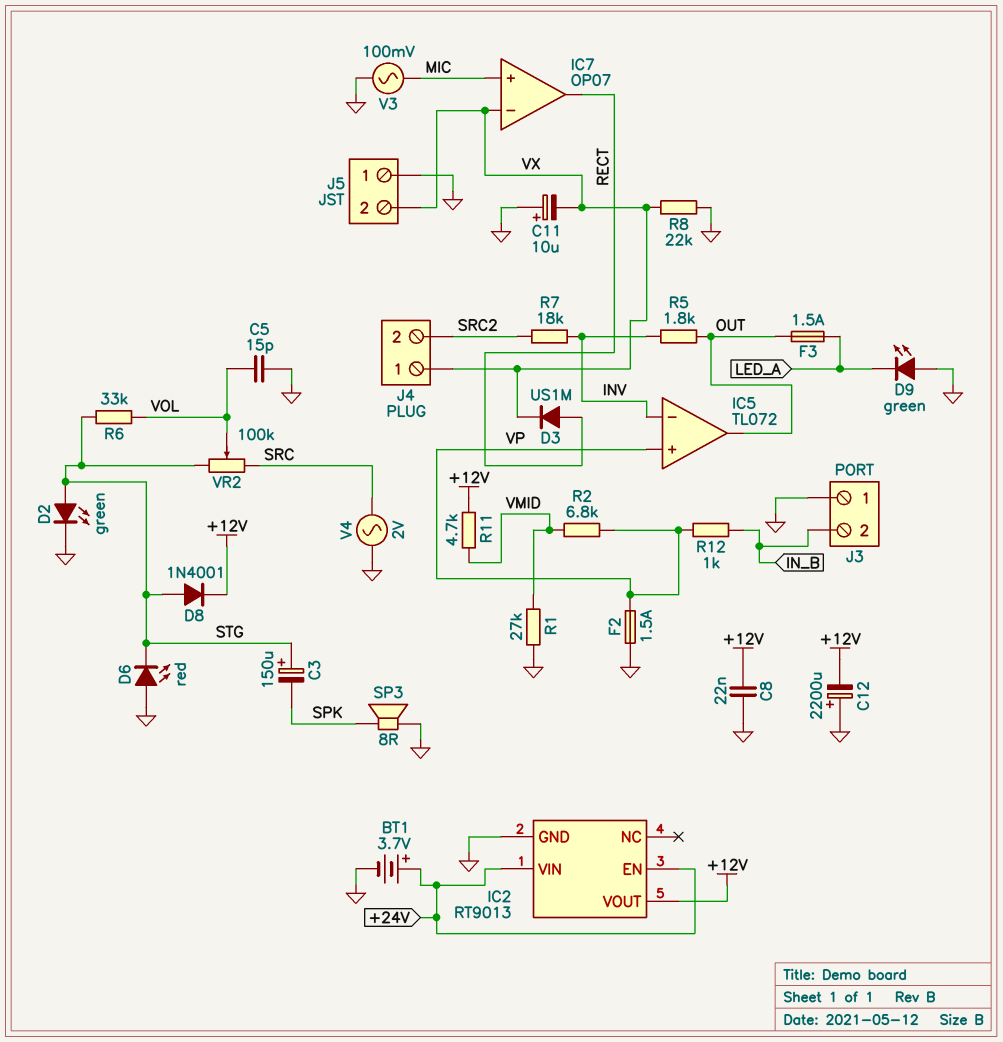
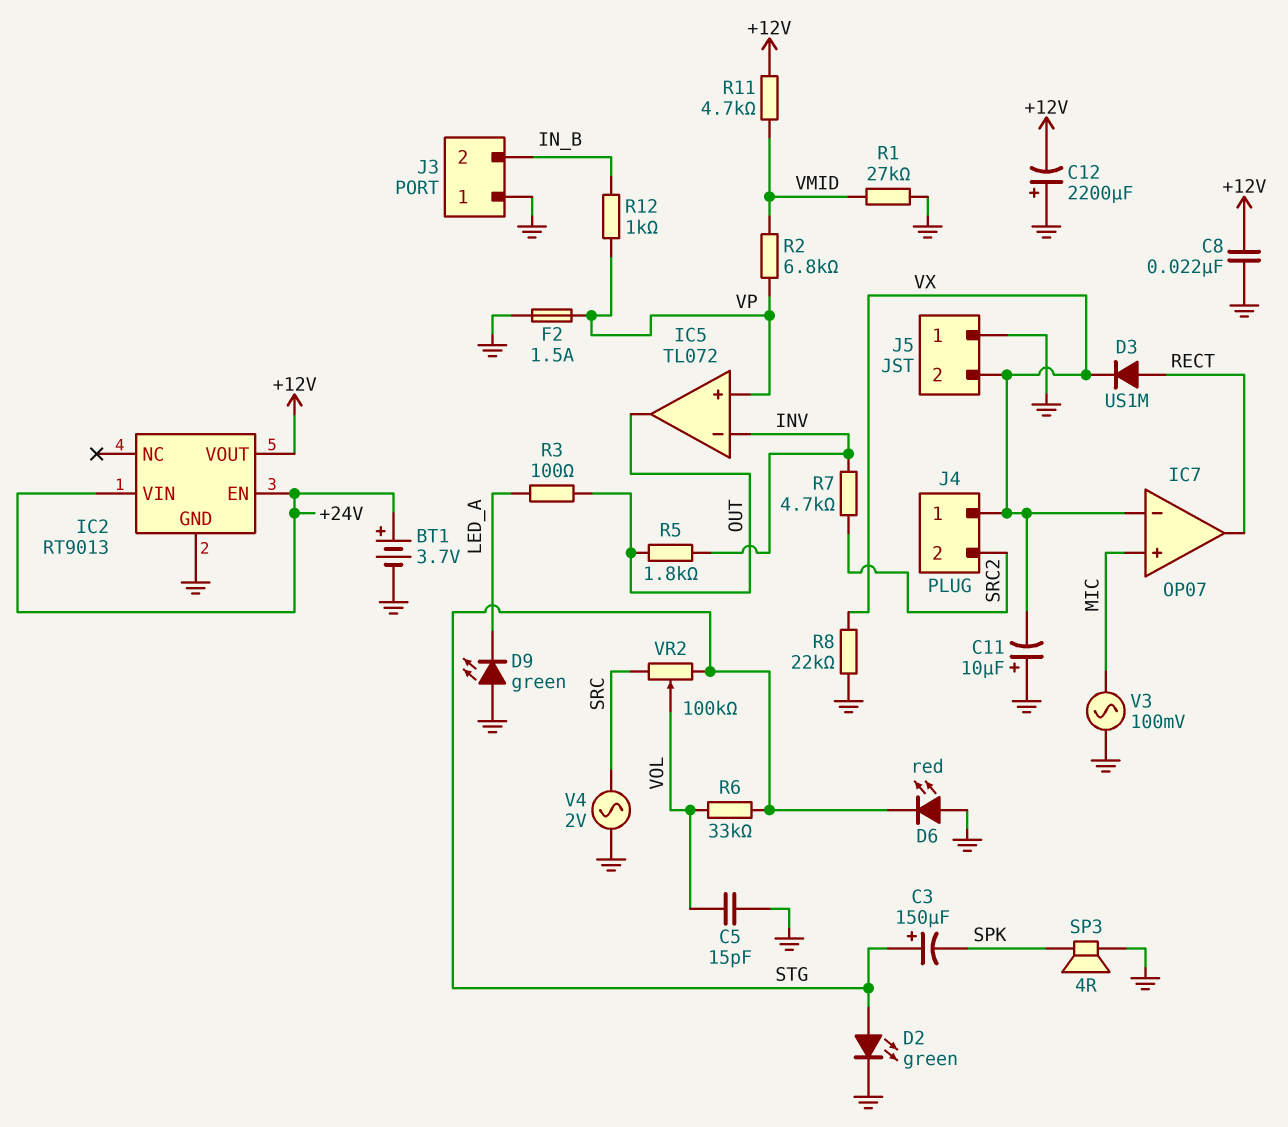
D8: diode 1N4001 (A STG, K +12V) -> none
F3: 1.5A (LED_A, OUT) -> none
R3: none -> 100 (LED_A, OUT)
R7: 18k (INV, SRC2) -> 4.7k (INV, SRC2)
SP3: speaker 8R (GND, SPK) -> speaker 4R (GND, SPK)

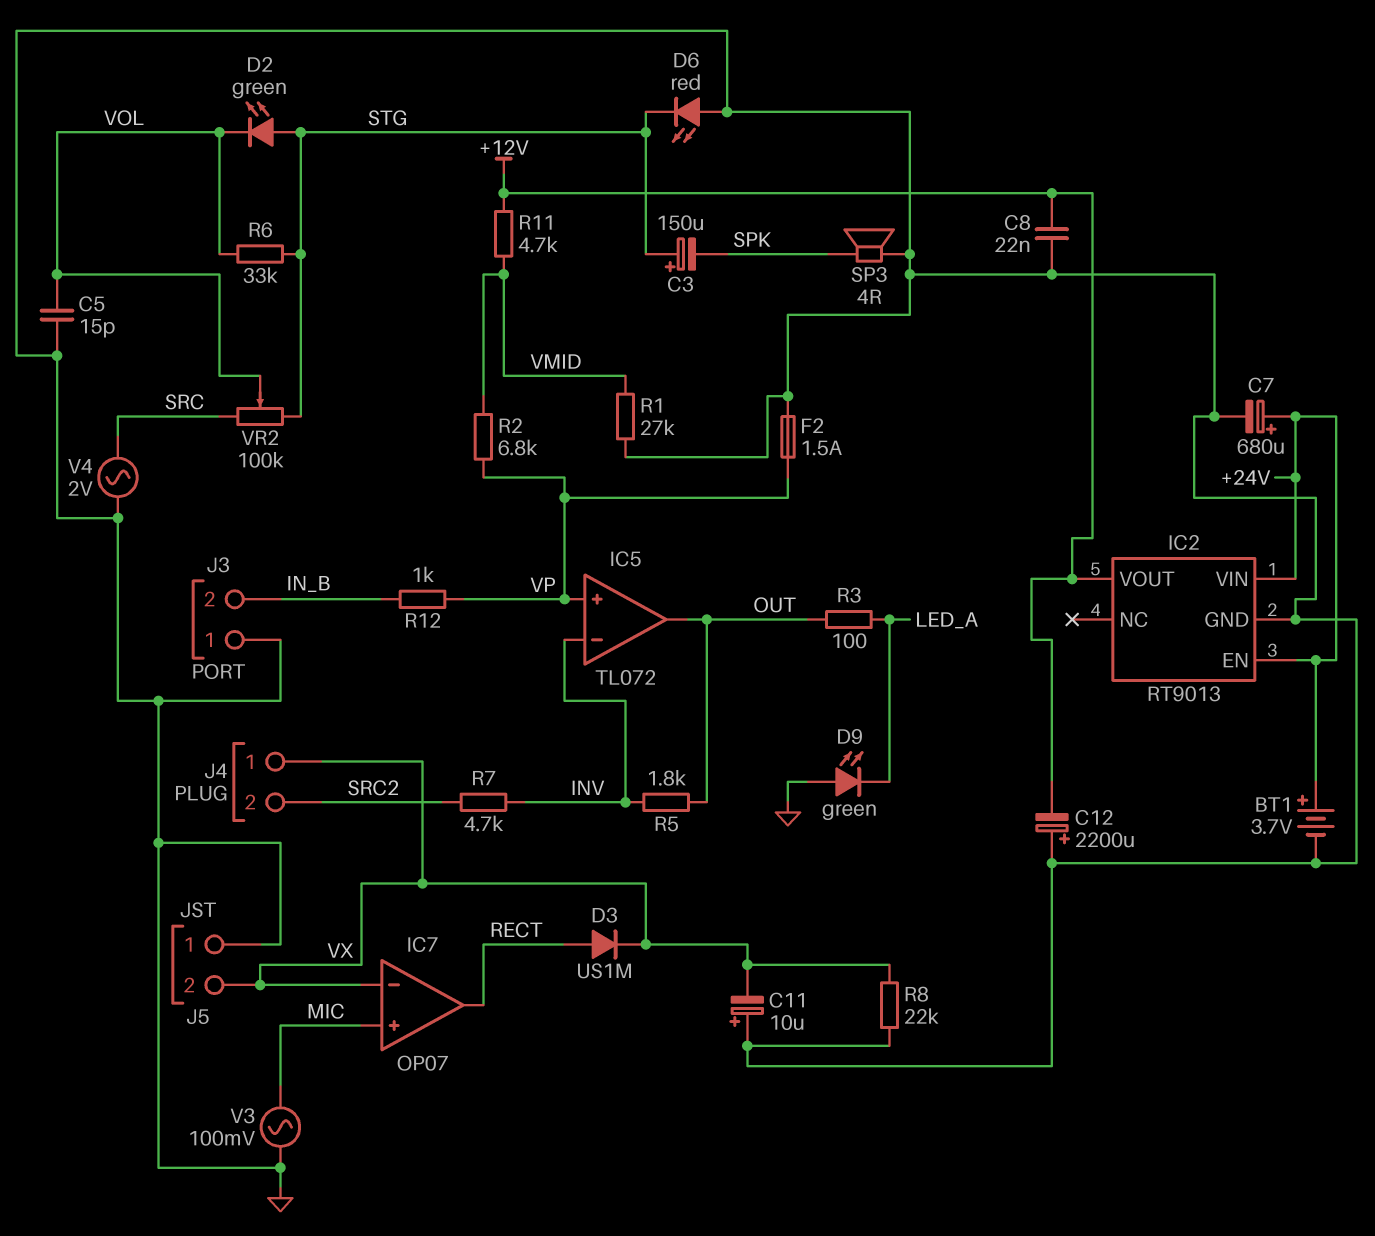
C7: none -> 680uF (plus +24V, minus GND)
D2: LED green (A STG, K GND) -> LED green (A STG, K VOL)

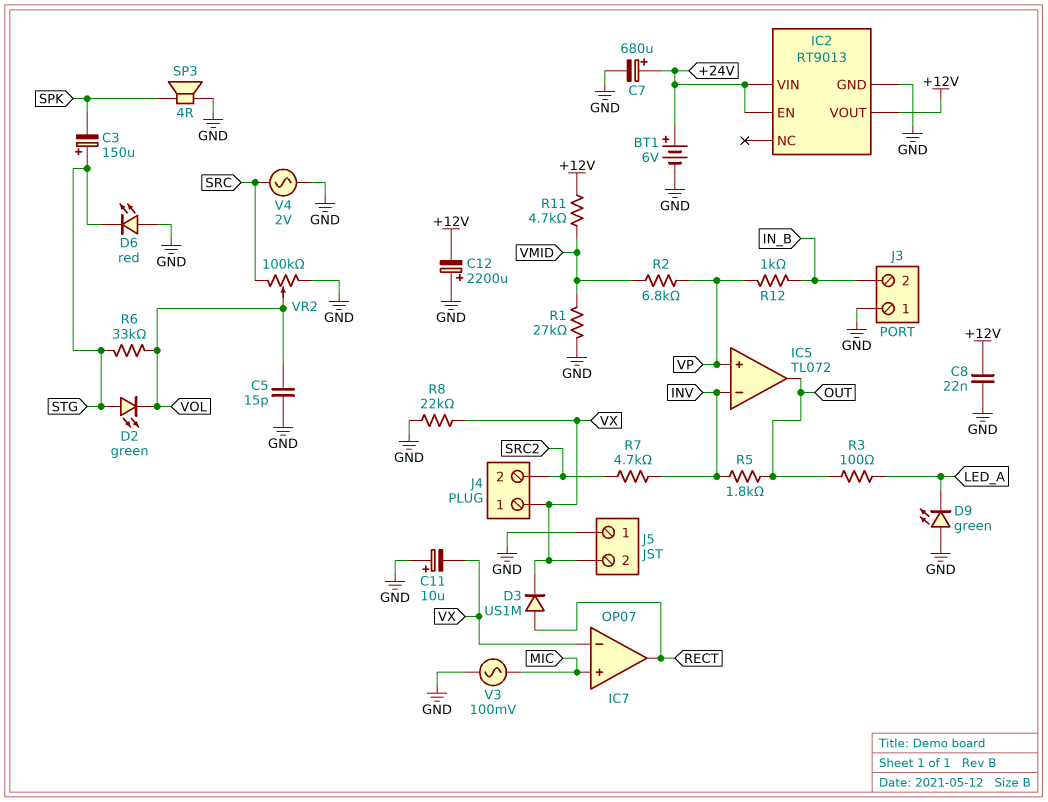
BT1: 3.7V (plus +24V, minus GND) -> 6V (plus +24V, minus GND)
F2: 1.5A (GND, VP) -> none
VR2: 100k (SRC, STG, wiper VOL) -> 100k (GND, SRC, wiper VOL)

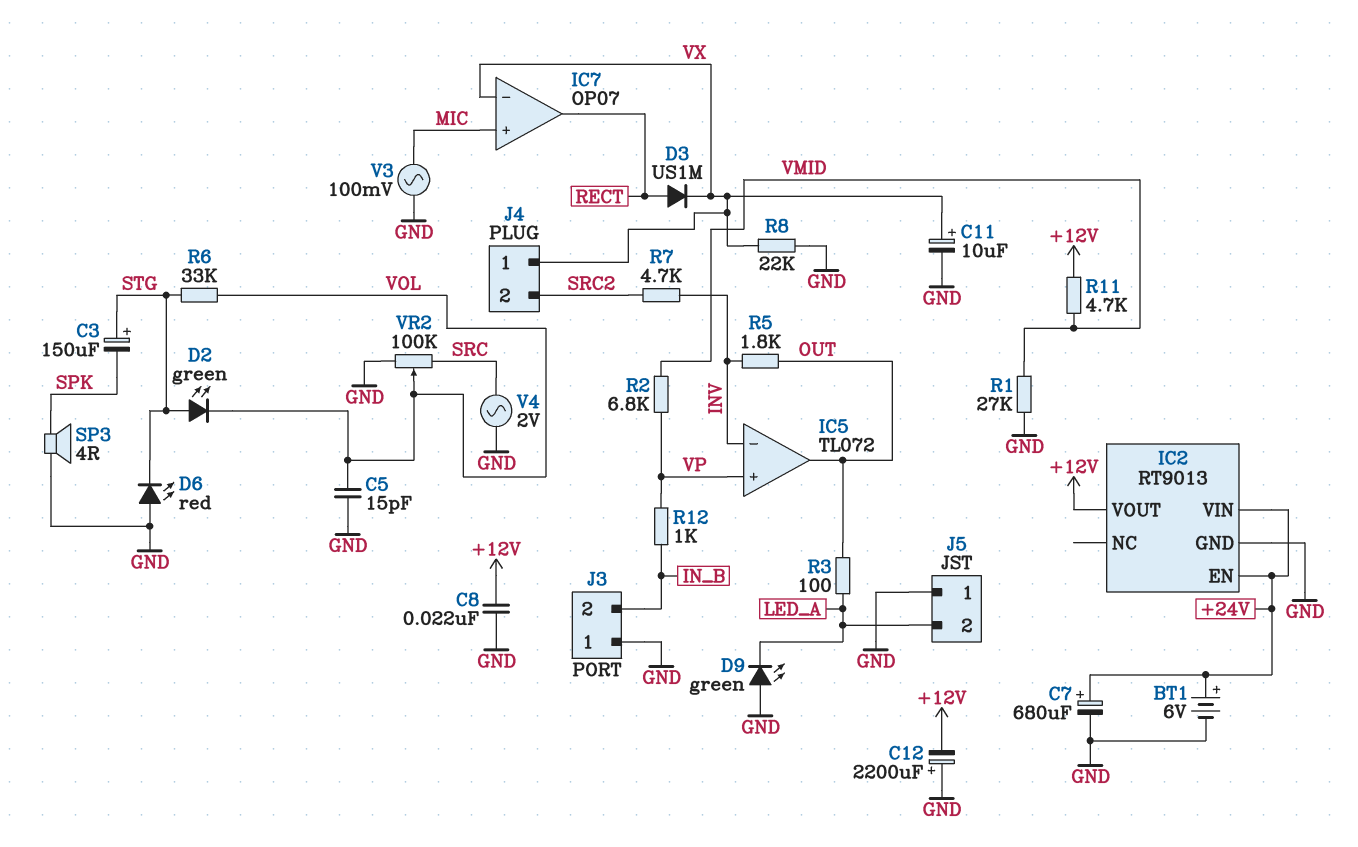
C11: 10uF (plus GND, minus VX) -> 10uF (plus VX, minus GND)
J5 pin 2: VX -> LED_A

